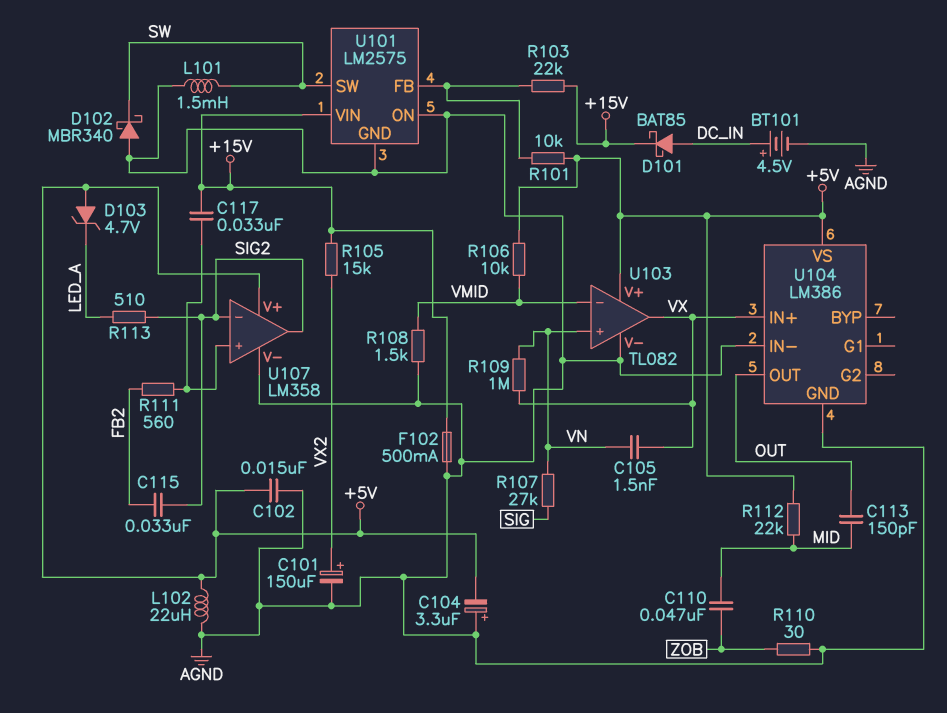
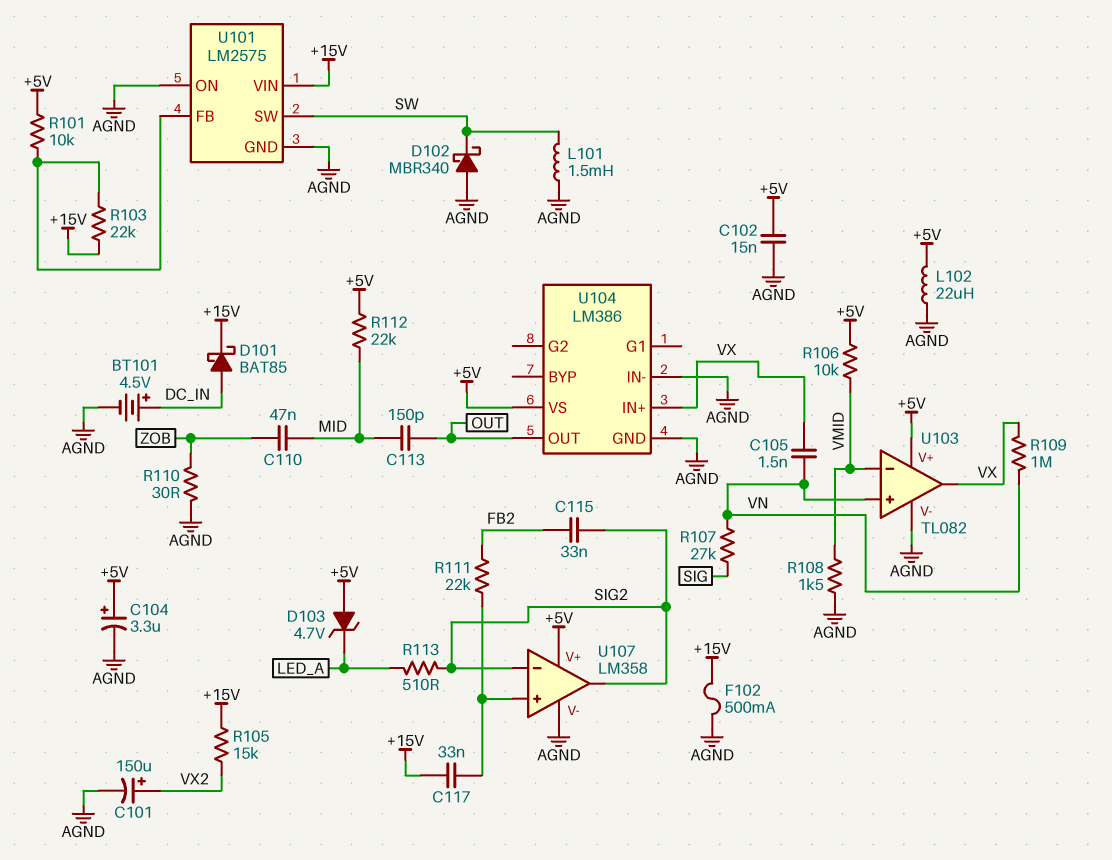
C104: 3.3uF (plus AGND, minus +5V) -> 3.3uF (plus +5V, minus AGND)
R111: 560 (FB2, U107/in+) -> 22k (FB2, U107/in+)

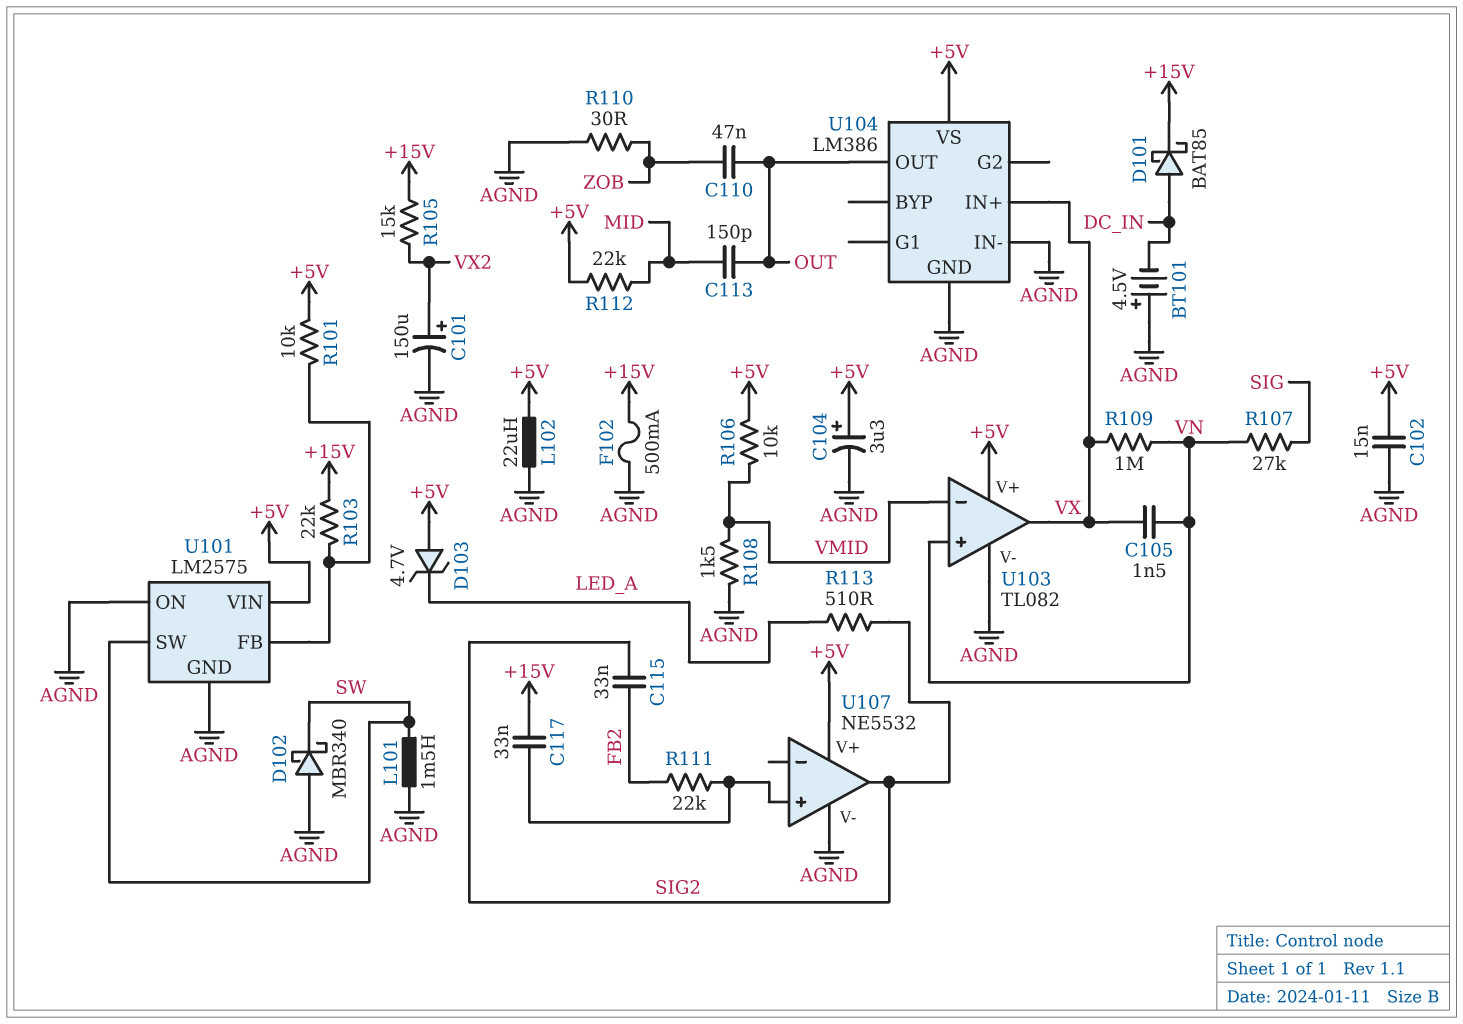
BT101: 4.5V (plus DC_IN, minus AGND) -> 4.5V (plus AGND, minus DC_IN)
C110: 47nF (MID, ZOB) -> 47nF (OUT, ZOB)
U101 pin VIN: +15V -> +5V
U107: LM358 -> NE5532
U107 pin in-: SIG2 -> none

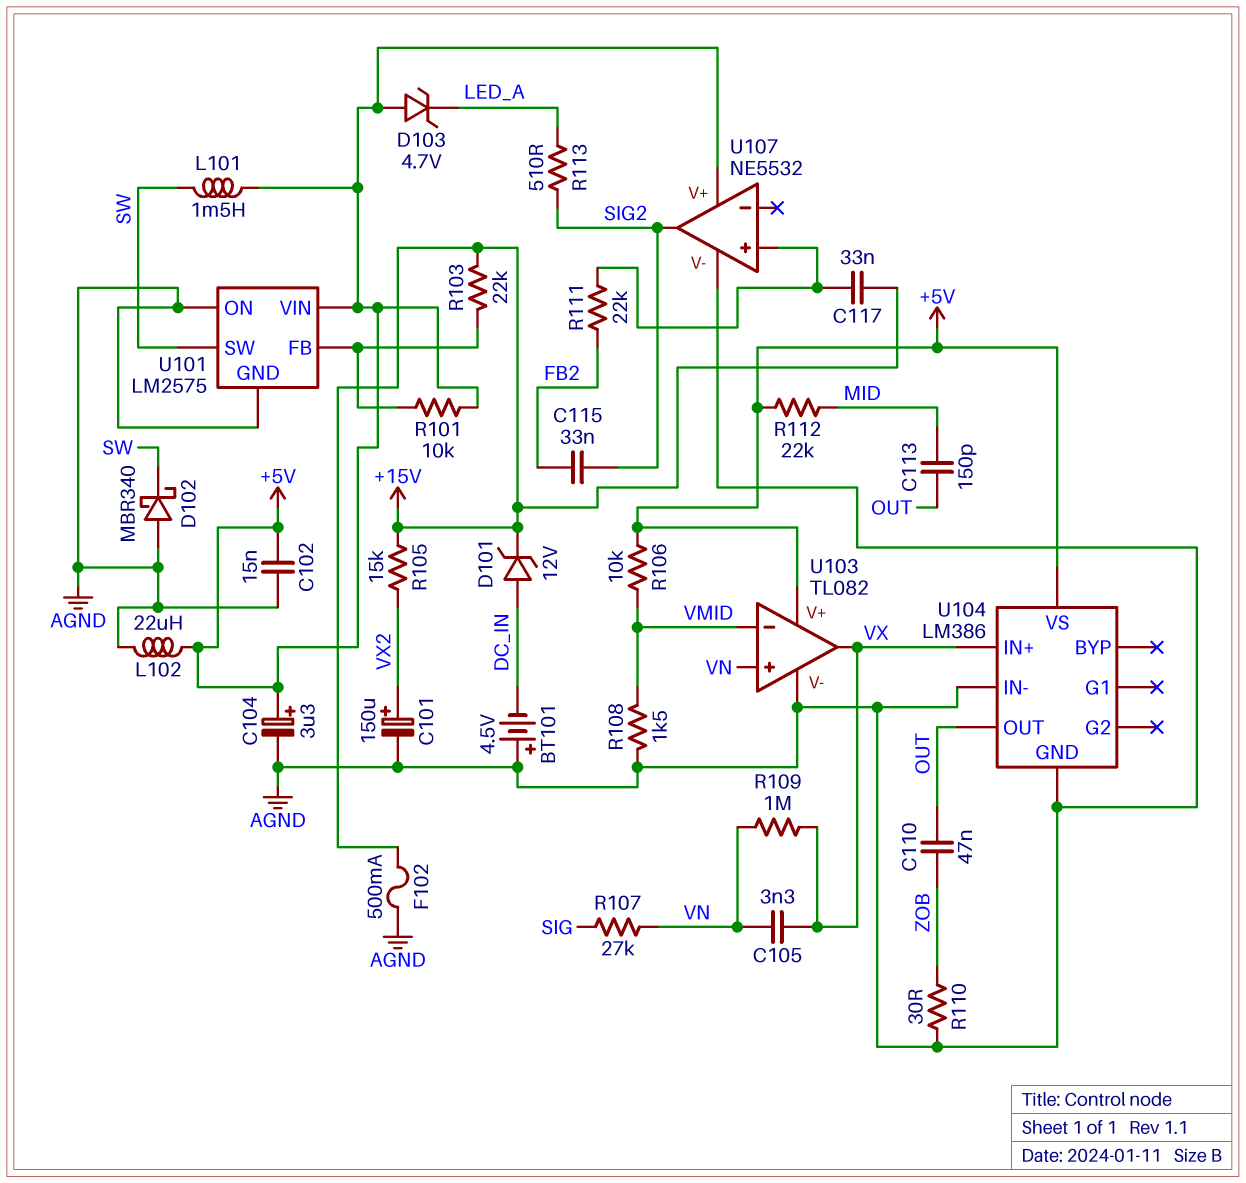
C105: 1.5nF (VN, VX) -> 3.3nF (VN, VX)
D101: schottky BAT85 (A DC_IN, K +15V) -> zener 12V (A DC_IN, K +15V)
L101: 1.5mH (AGND, SW) -> 1.5mH (+5V, SW)

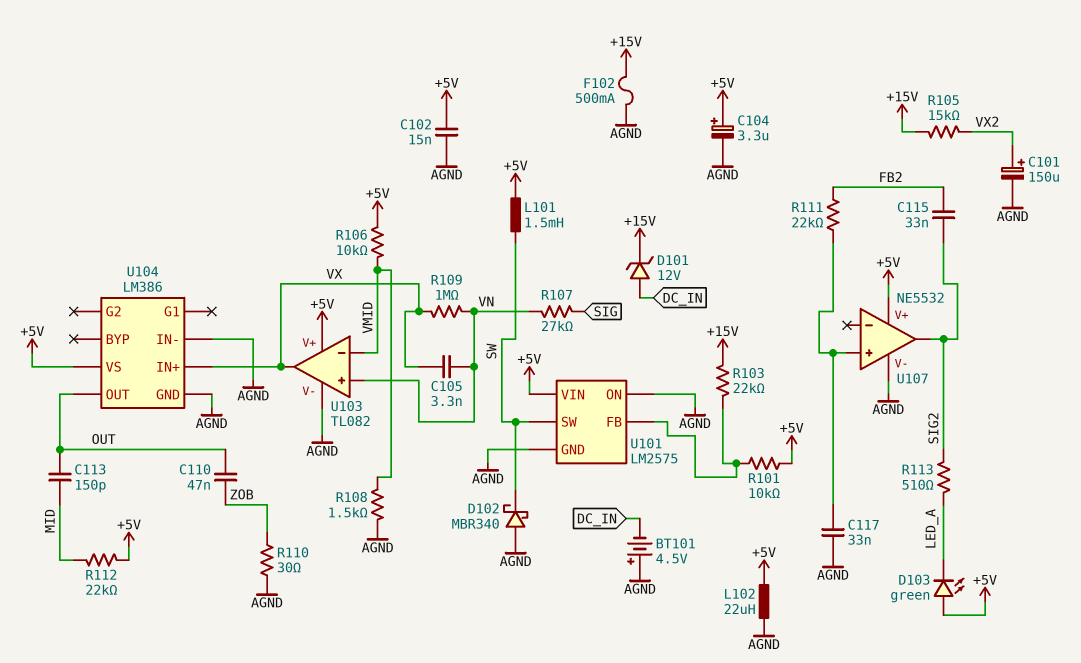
C117: 33nF (+15V, U107/in+) -> 33nF (AGND, U107/in+)
D103: zener 4.7V (A +5V, K LED_A) -> LED green (A +5V, K LED_A)

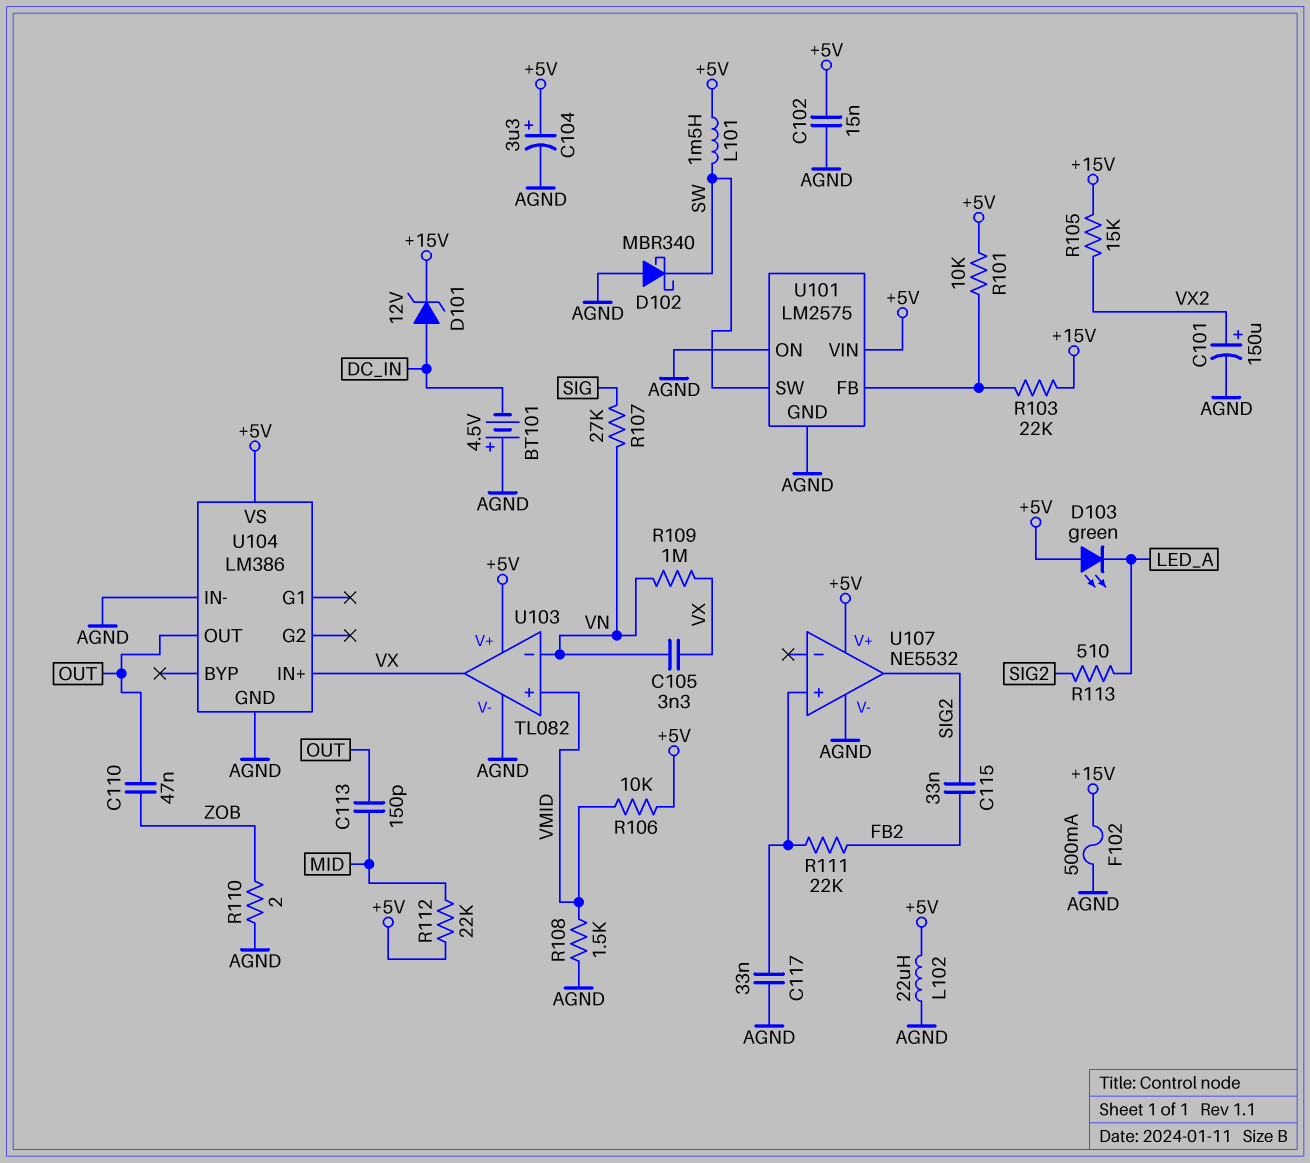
R110: 30 (AGND, ZOB) -> 2 (AGND, ZOB)
U103 pin in+: VN -> VMID
U103 pin in-: VMID -> VN

